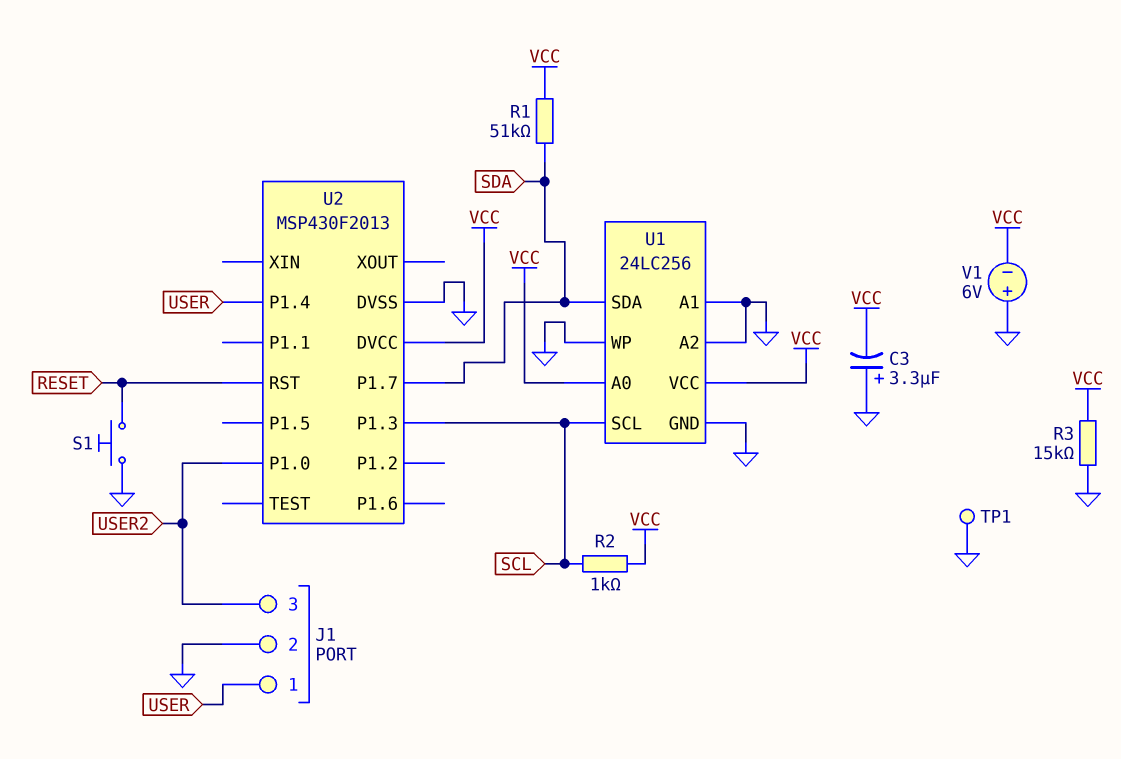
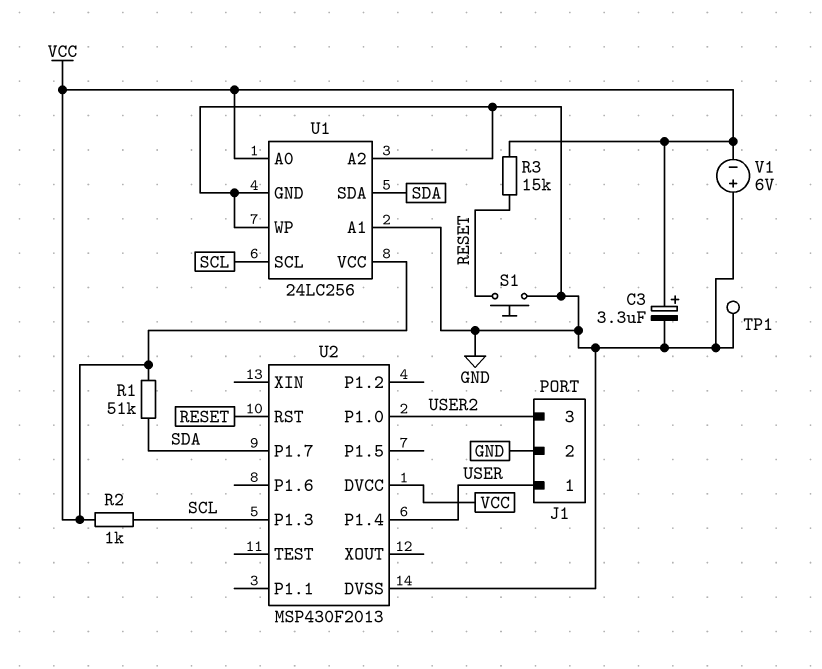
C3: 3.3uF (plus GND, minus VCC) -> 3.3uF (plus VCC, minus GND)
R3: 15k (GND, VCC) -> 15k (RESET, VCC)

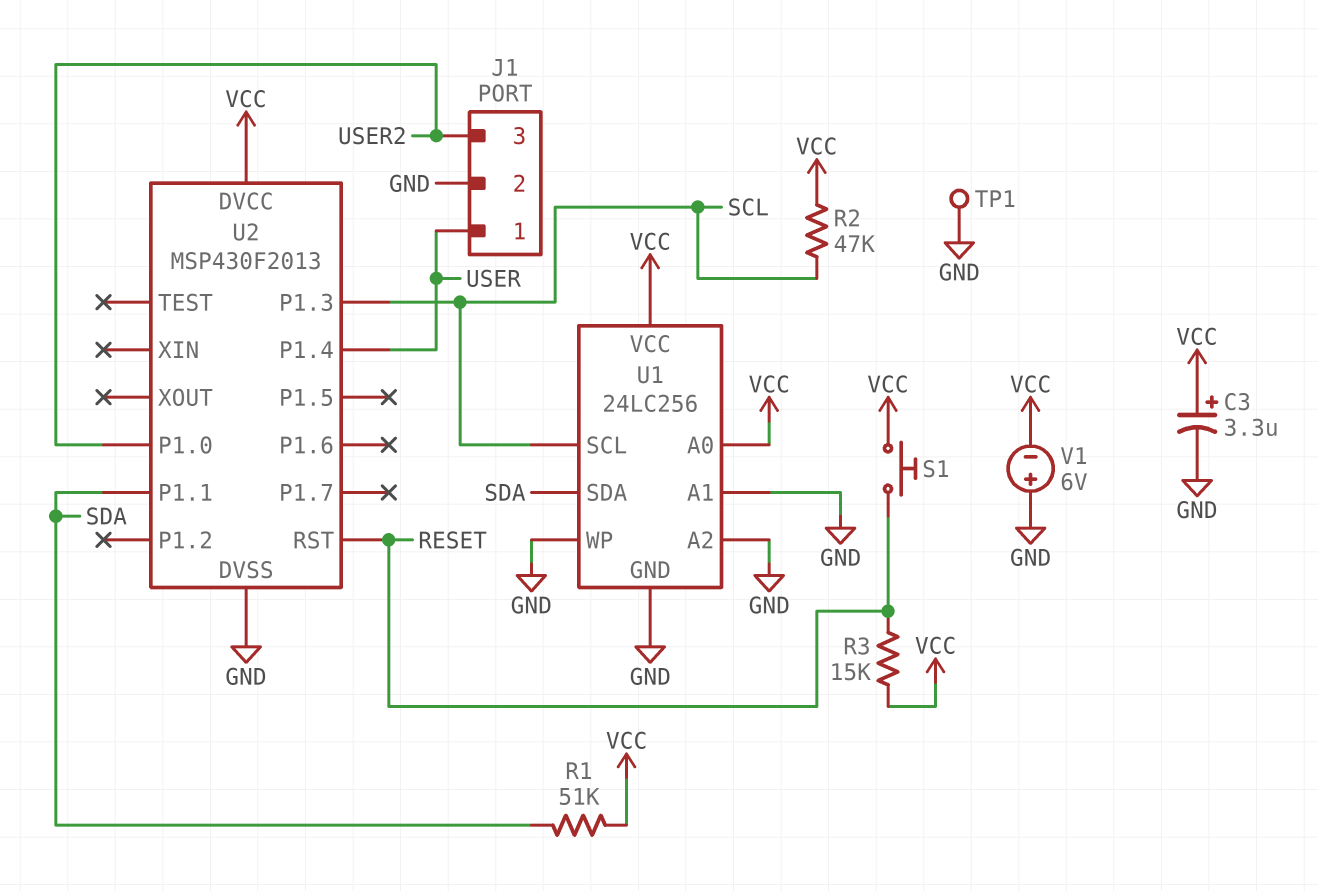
R2: 1k (SCL, VCC) -> 47k (SCL, VCC)
S1: button (GND, RESET) -> button (RESET, VCC)
U2 pin P1.1: none -> SDA
U2 pin P1.7: SDA -> none

